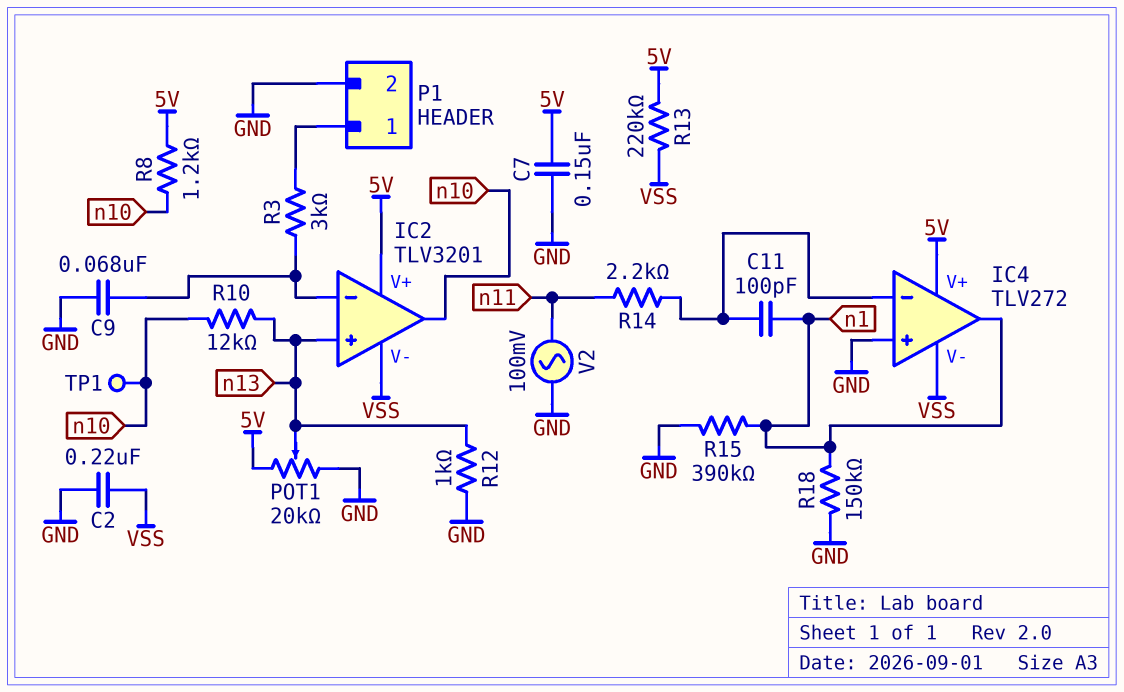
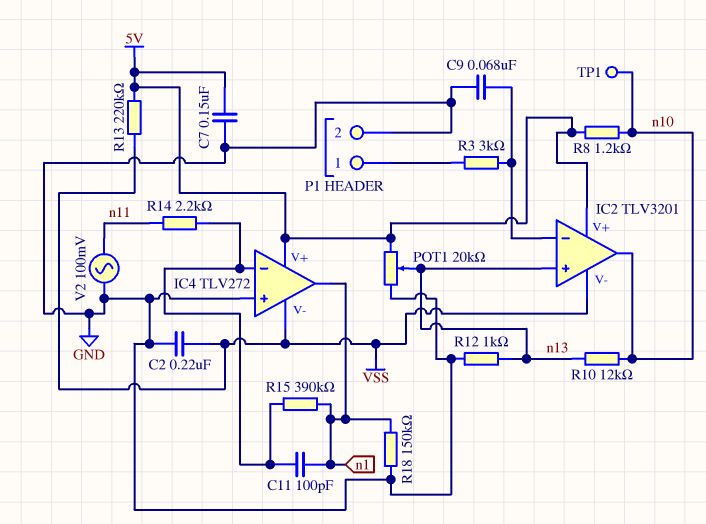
R15: 390k (GND, n1) -> 390k (IC4/in-, n1)

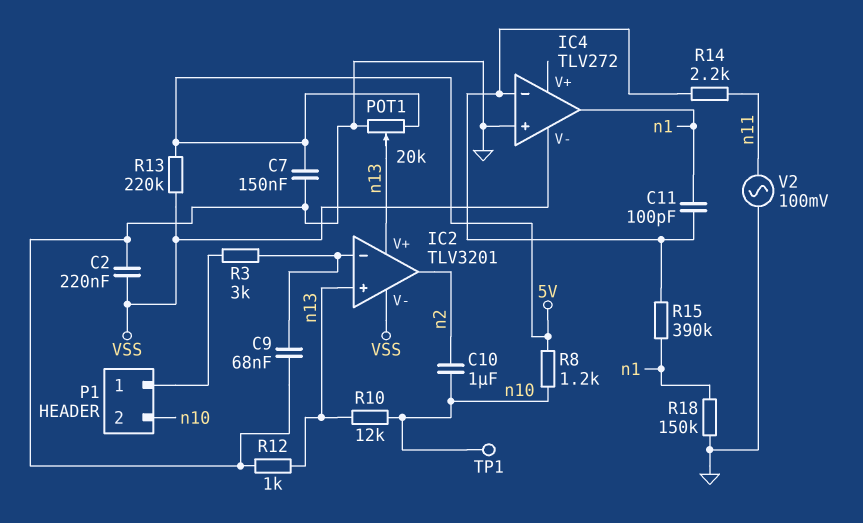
C10: none -> 1uF (n2, n10)
IC2 pin V+: 5V -> n13
IC2 pin out: n10 -> n2
IC4 pin V+: 5V -> none
P1 pin 2: GND -> n10

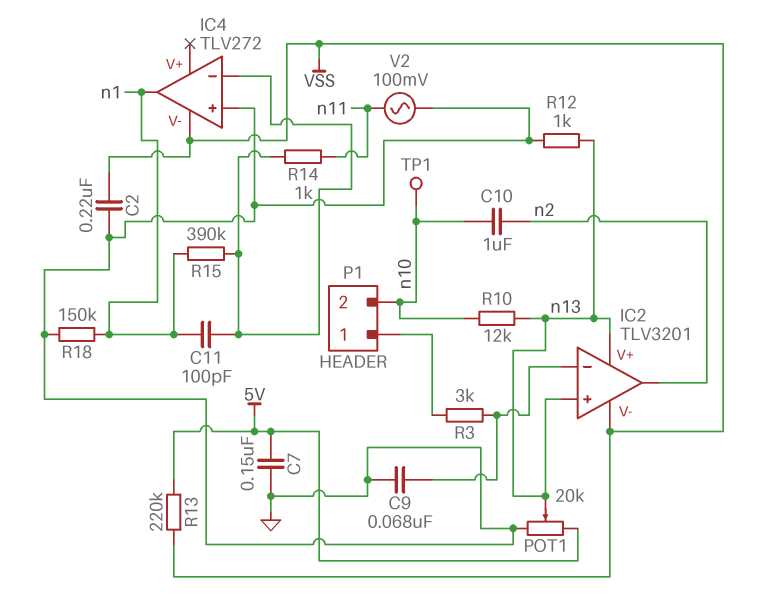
R8: 1.2k (5V, n10) -> none
R14: 2.2k (IC4/in-, n11) -> 1k (IC4/in-, n11)

